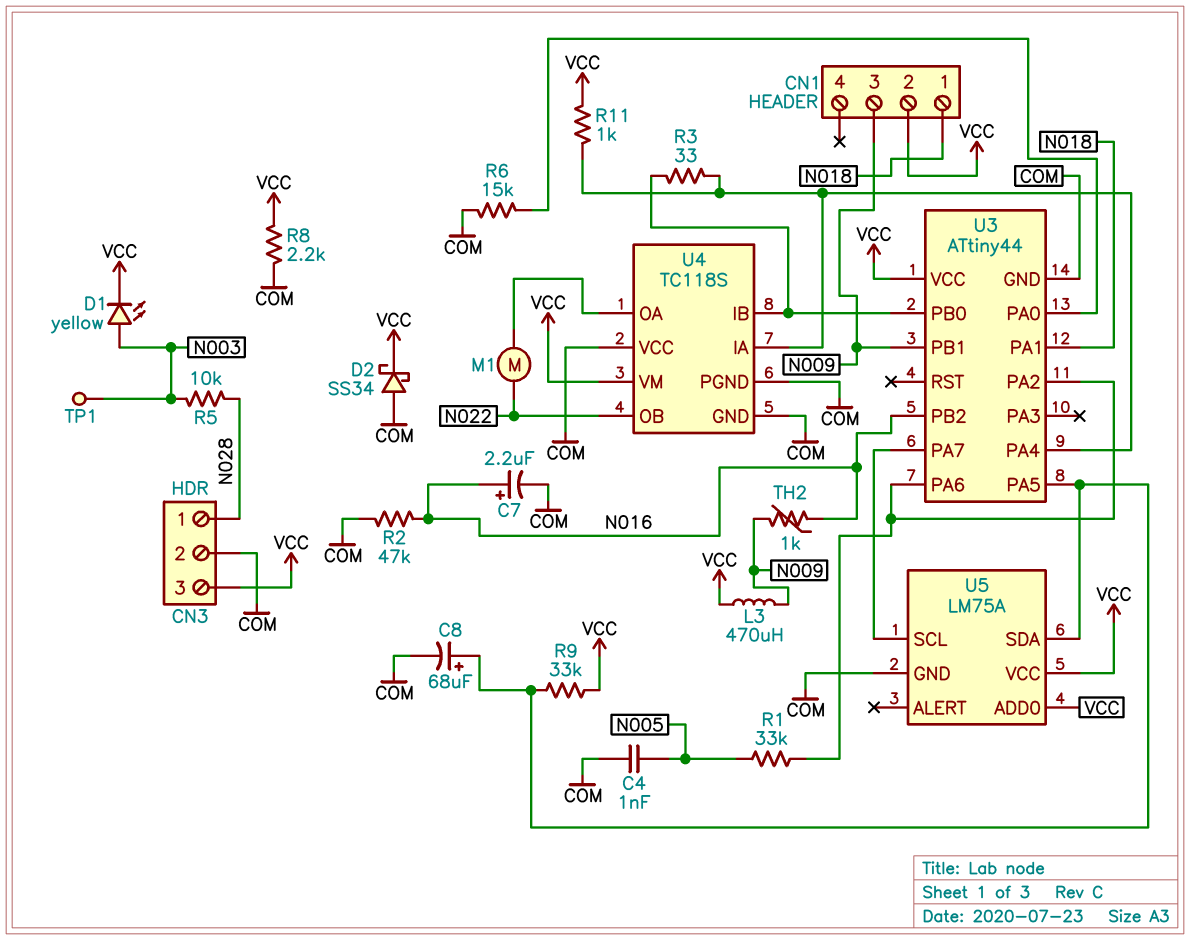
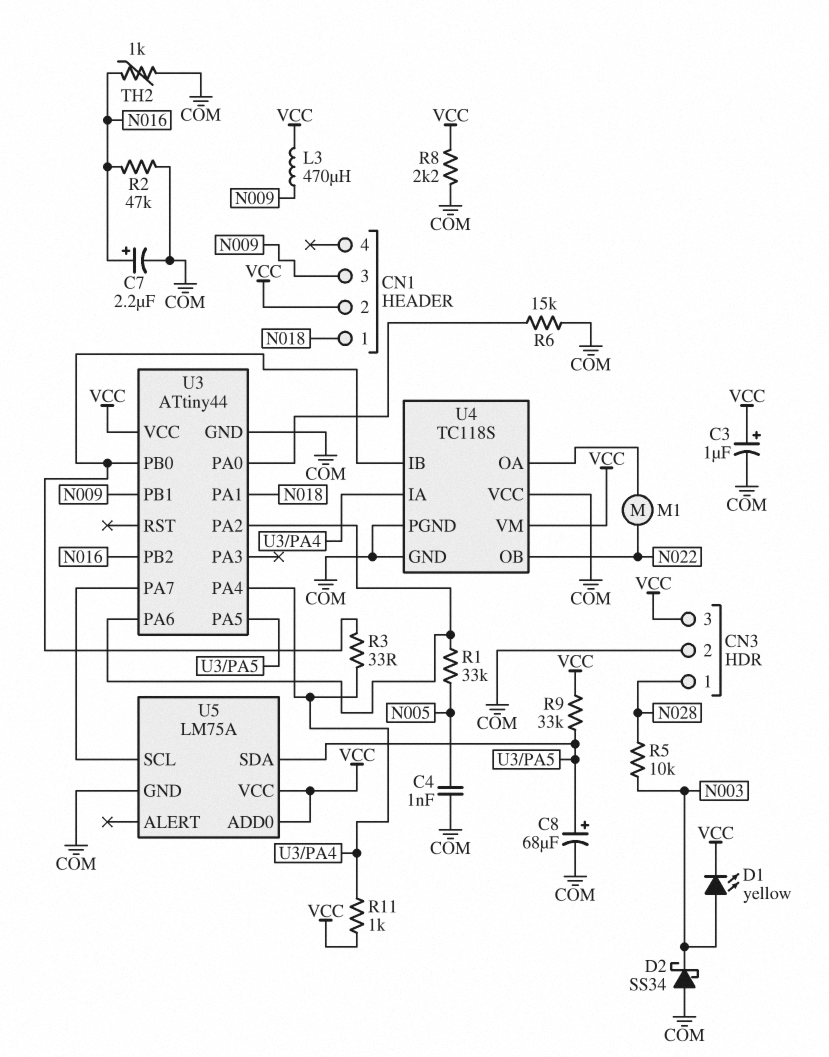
C3: none -> 1uF (plus VCC, minus COM)
D2: schottky SS34 (A COM, K VCC) -> schottky SS34 (A COM, K N003)
TH2: 1k (N009, N016) -> 1k (COM, N016)
TP1: test point (N003) -> none

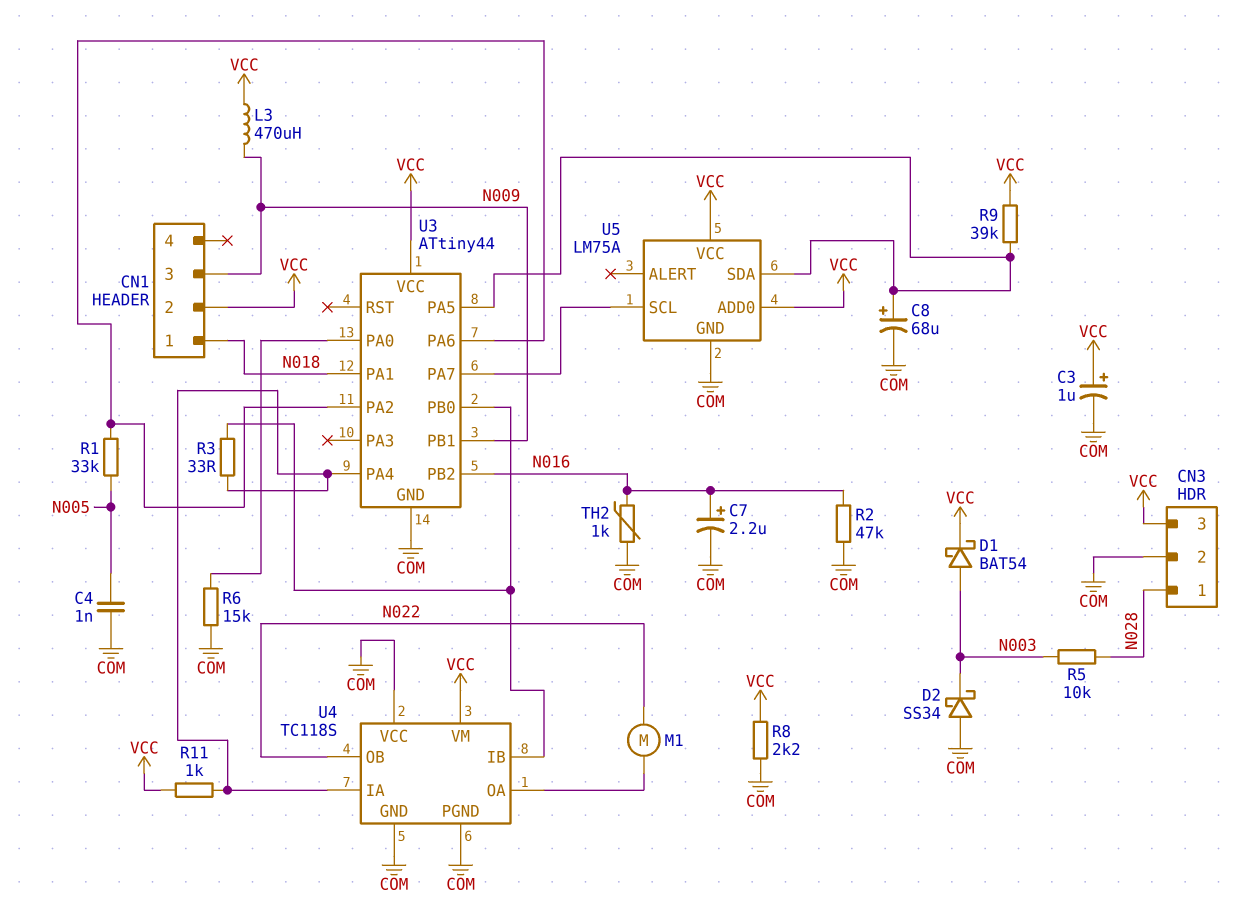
D1: LED yellow (A N003, K VCC) -> schottky BAT54 (A N003, K VCC)
R9: 33k (U3/PA5, VCC) -> 39k (U3/PA5, VCC)

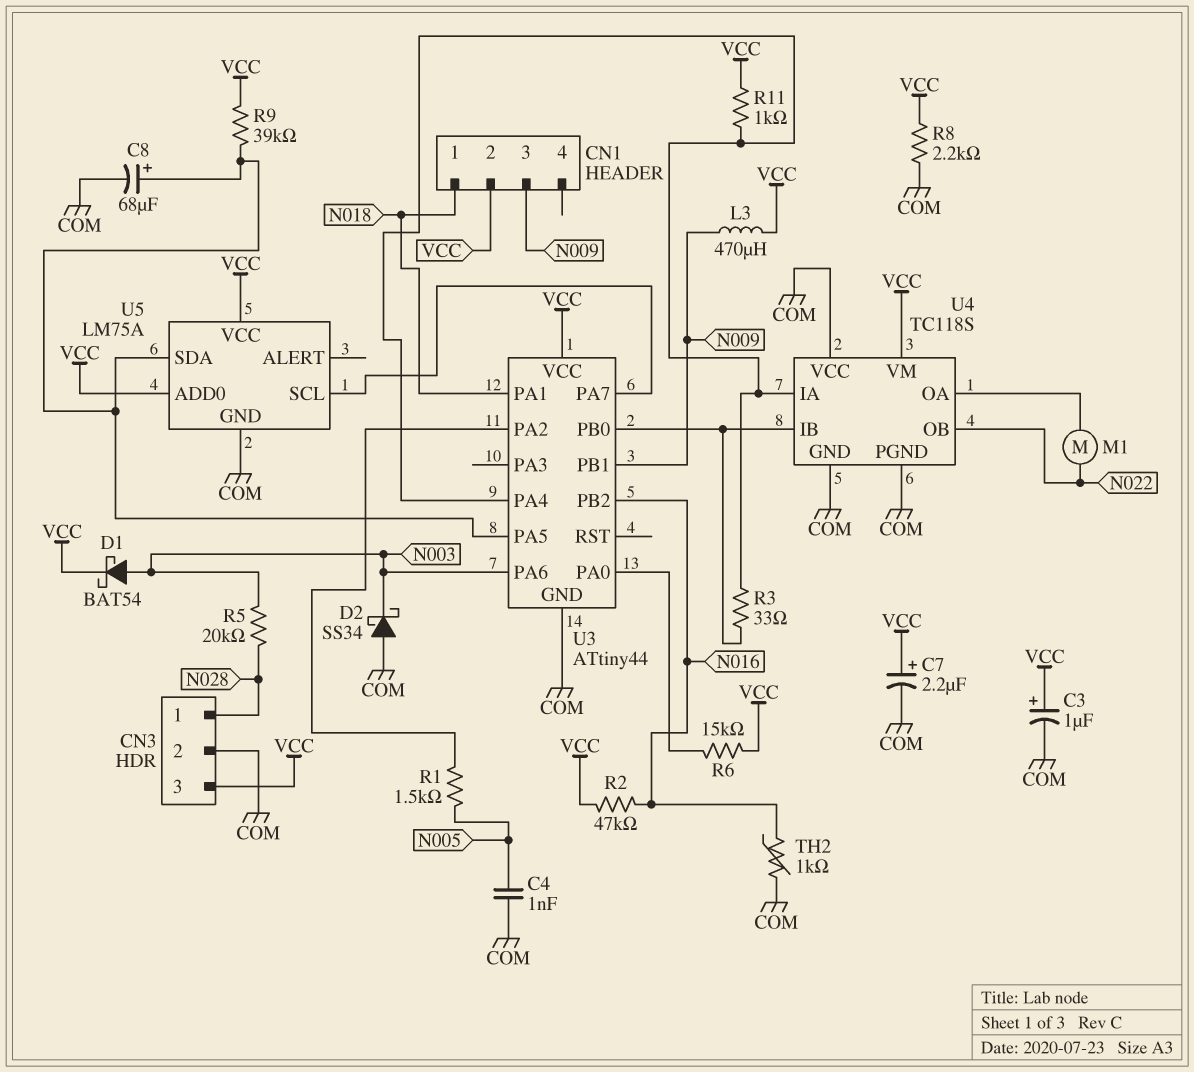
C7: 2.2uF (plus N016, minus COM) -> 2.2uF (plus VCC, minus COM)
R1: 33k (N005, U3/PA2) -> 1.5k (N005, U3/PA2)
R2: 47k (COM, N016) -> 47k (N016, VCC)
R5: 10k (N003, N028) -> 20k (N003, N028)
R6: 15k (COM, U3/PA0) -> 15k (U3/PA0, VCC)
U3 pin PA6: U3/PA2 -> N003

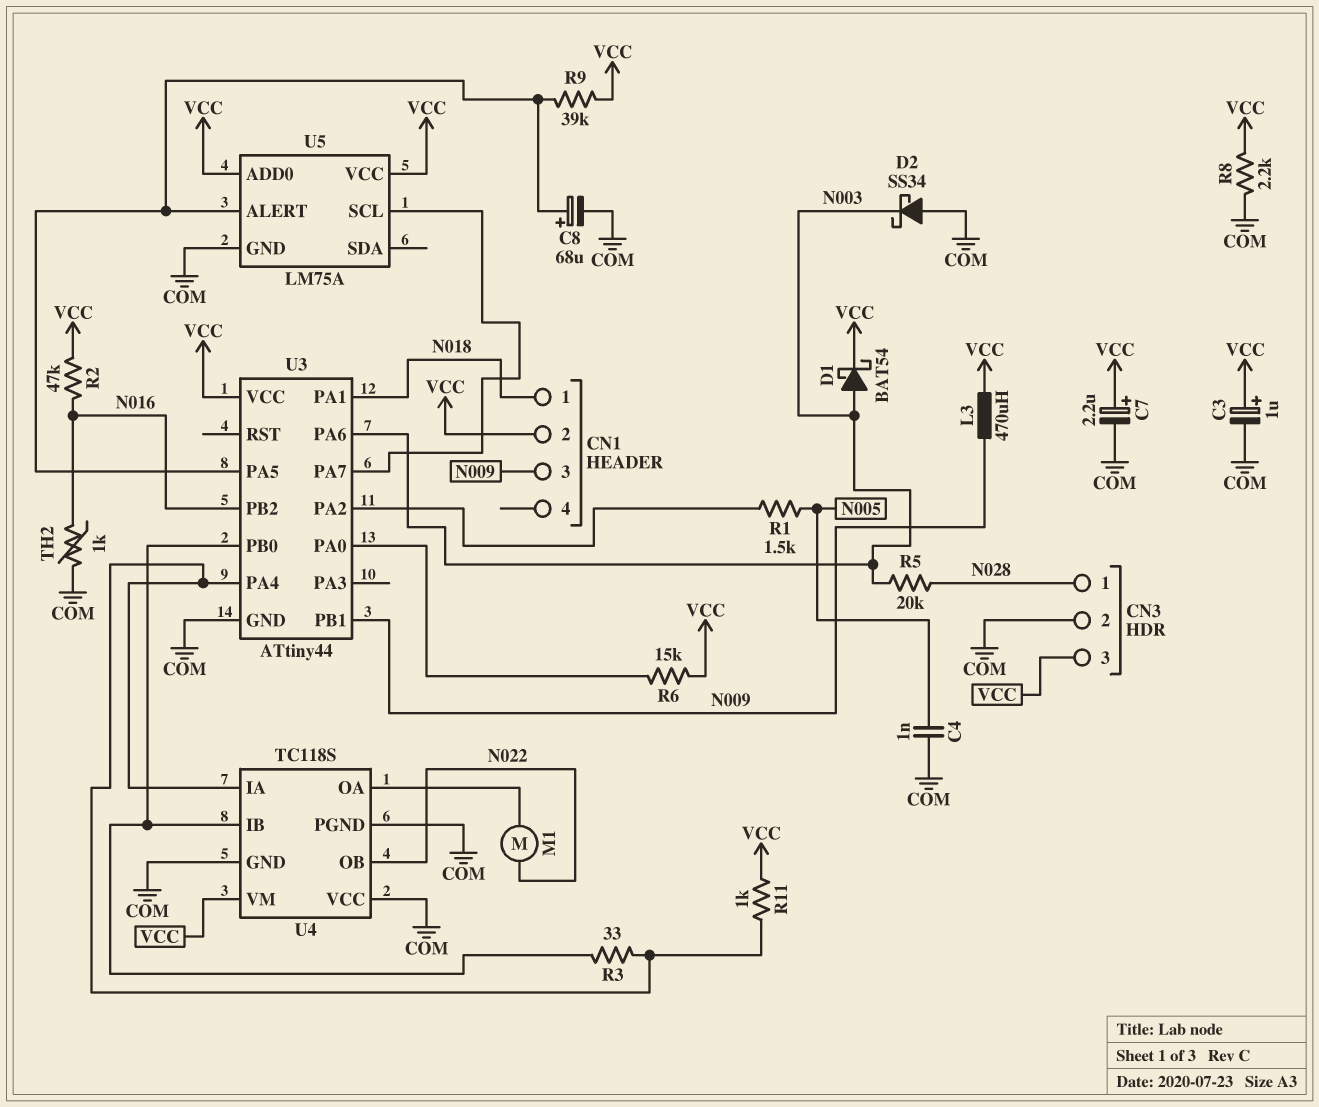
U5 pin ALERT: none -> U3/PA5
U5 pin SDA: U3/PA5 -> none

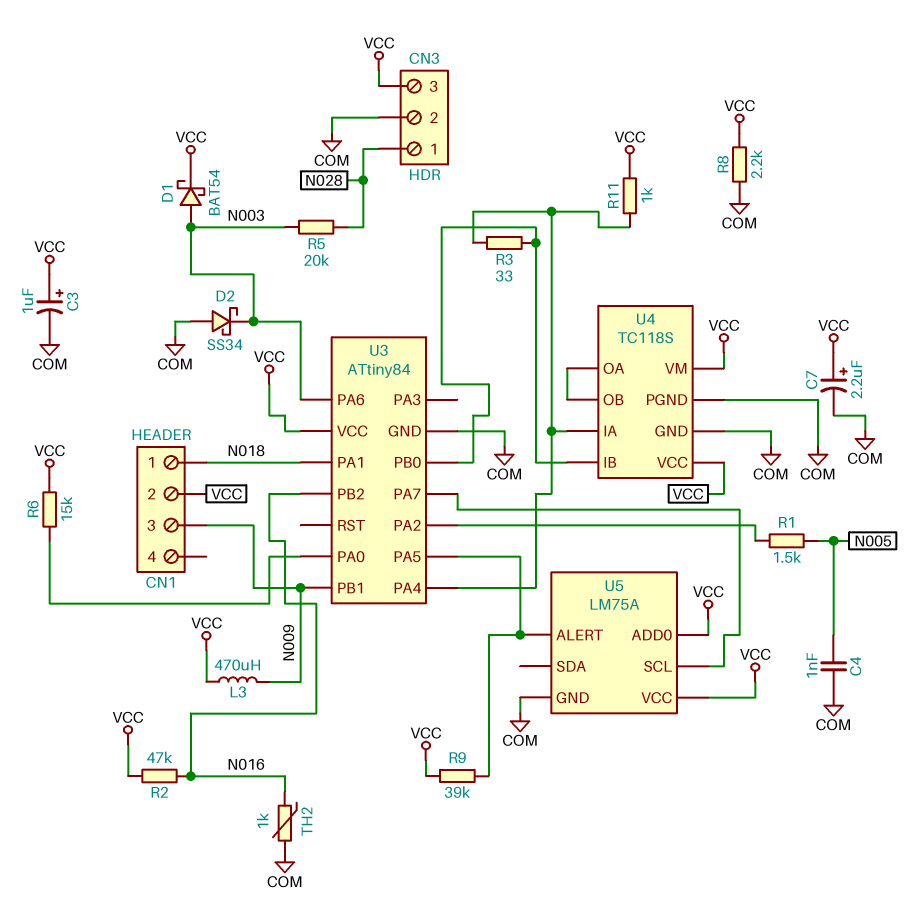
C8: 68uF (plus U3/PA5, minus COM) -> none
M1: motor (N022, U4/OA) -> none
U3: ATtiny44 -> ATtiny84
U4 pin OB: N022 -> U4/OA
U4 pin VCC: COM -> VCC

